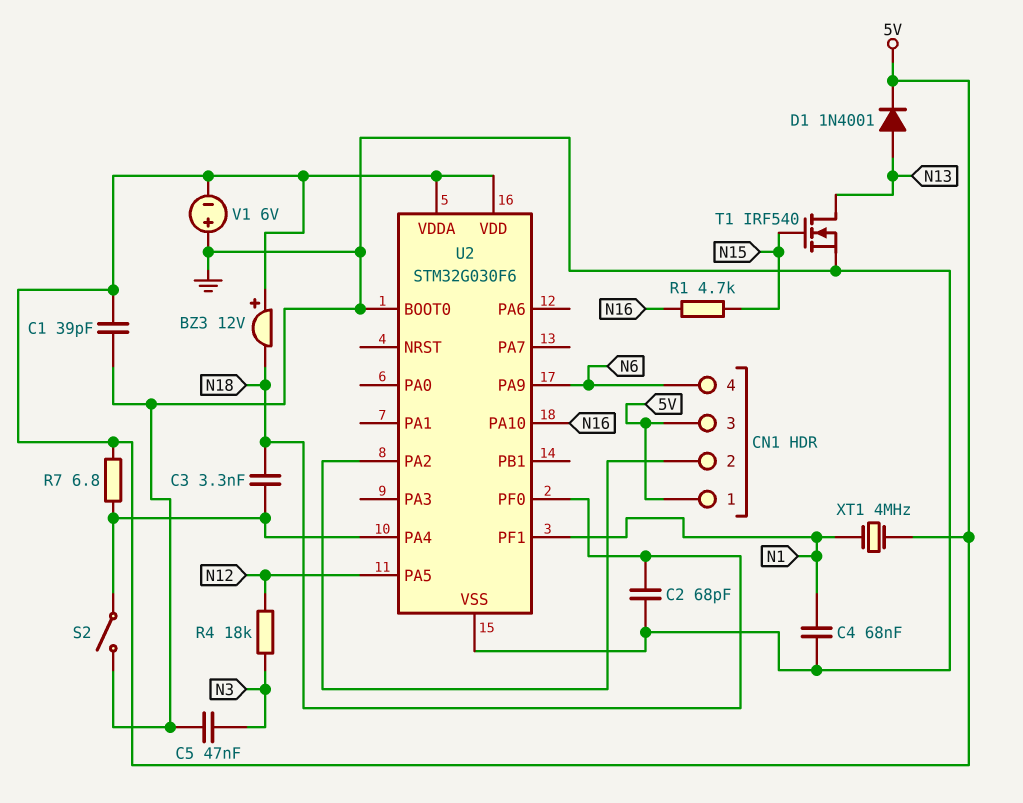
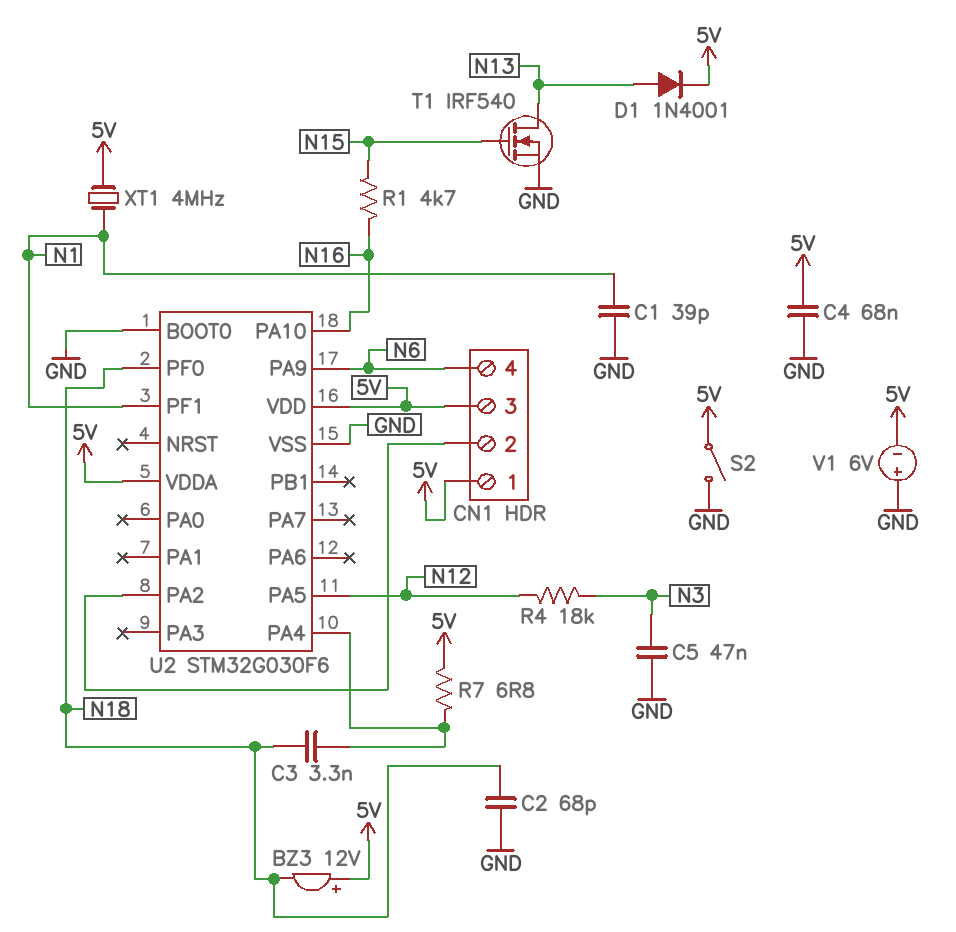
C1: 39pF (5V, GND) -> 39pF (GND, N1)
C4: 68nF (GND, N1) -> 68nF (5V, GND)
S2: switch (GND, U2/PA4) -> switch (5V, GND)

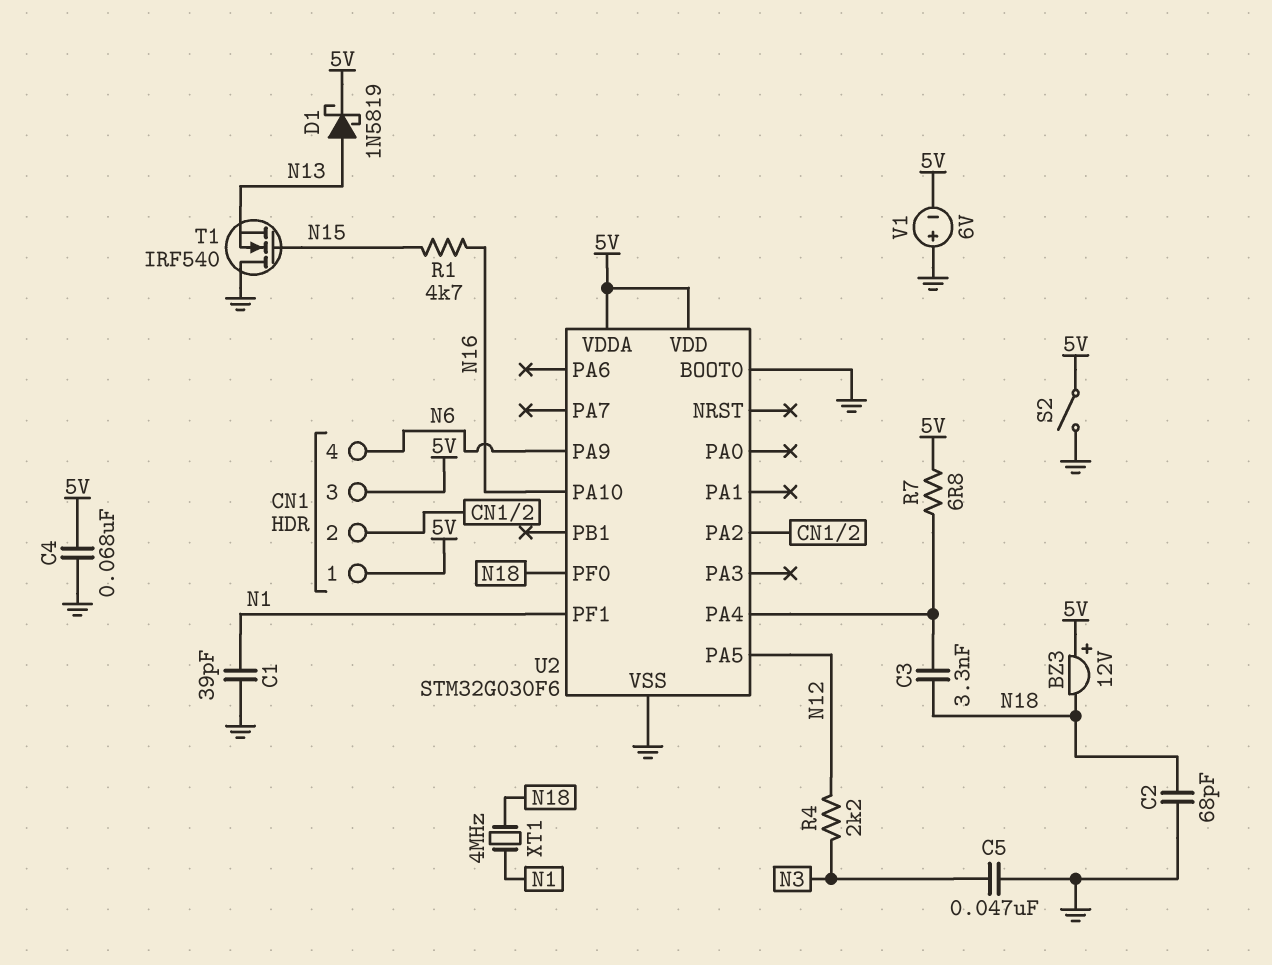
D1: diode 1N4001 (A N13, K 5V) -> schottky 1N5819 (A N13, K 5V)
R4: 18k (N3, N12) -> 2.2k (N3, N12)
T1: NMOS IRF540 (G N15, D N13, S GND) -> NMOS IRF540 (G N15, D GND, S N13)
XT1: 4MHz (5V, N1) -> 4MHz (N1, N18)

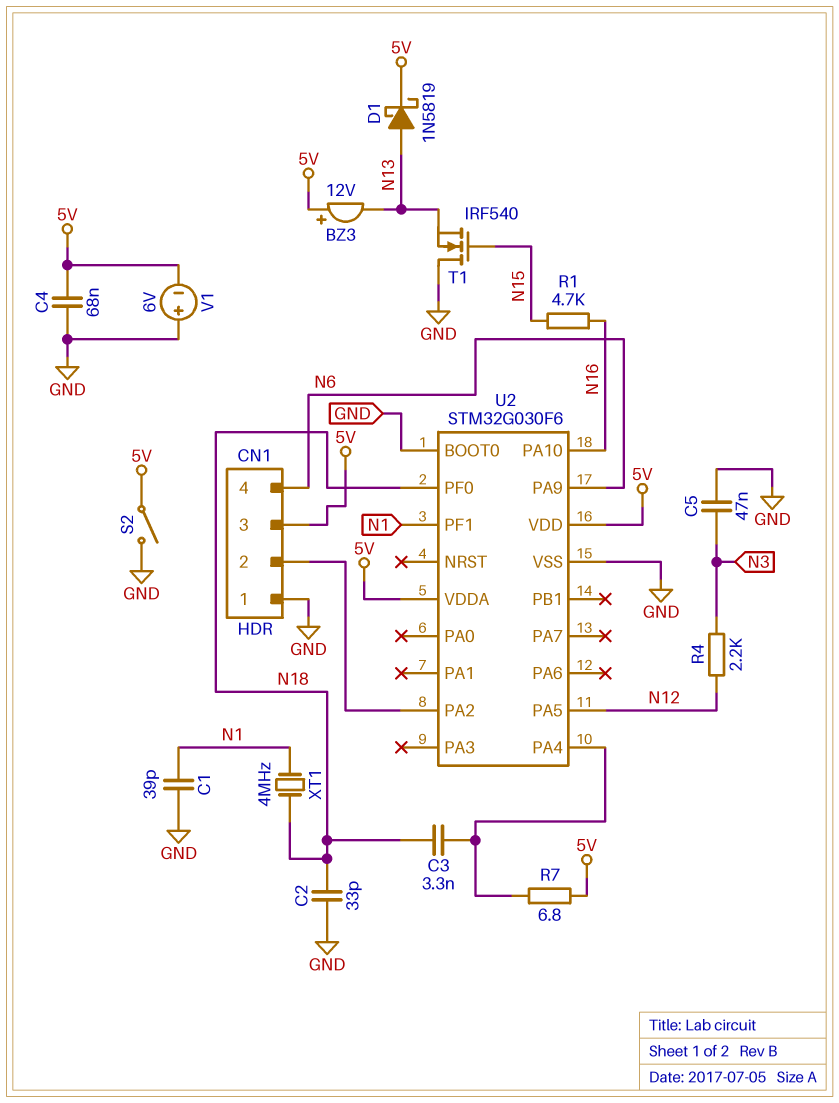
BZ3: buzzer 12V (plus 5V, minus N18) -> buzzer 12V (plus 5V, minus N13)
C2: 68pF (GND, N18) -> 33pF (GND, N18)
CN1 pin 1: 5V -> GND

